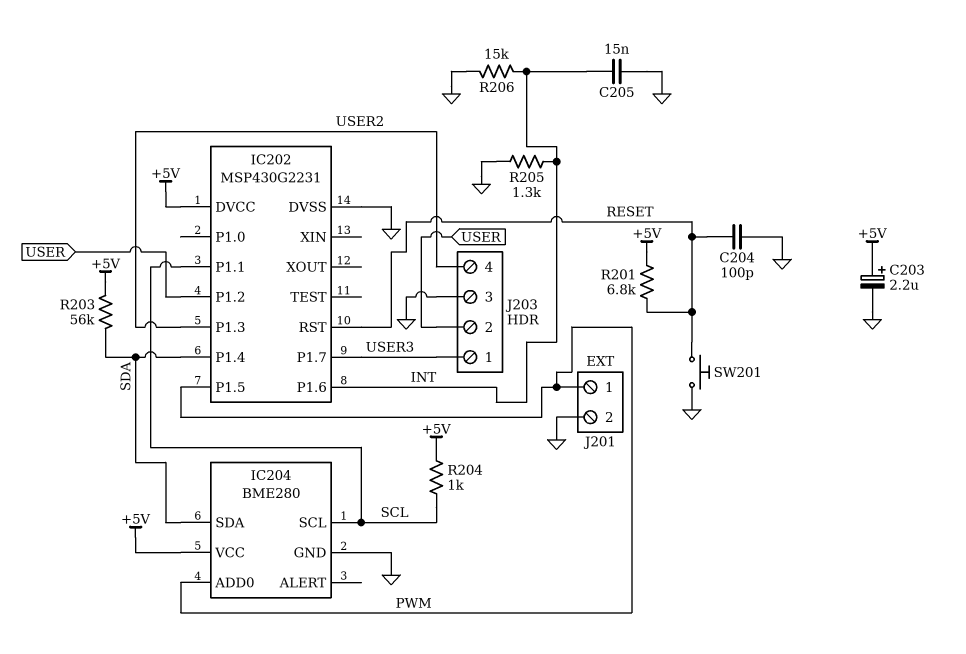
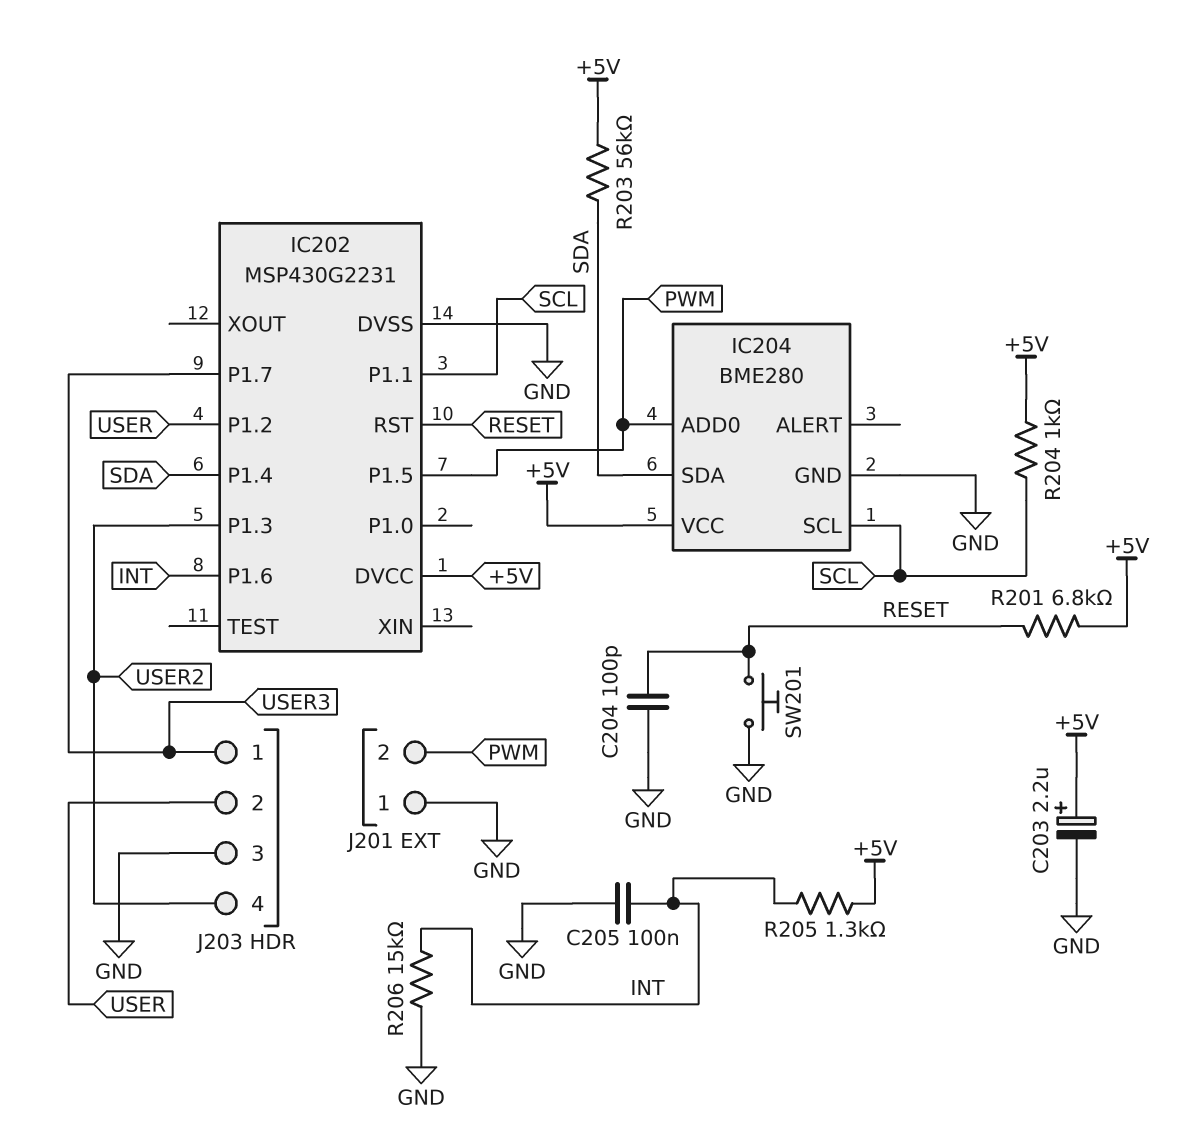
C205: 15nF (GND, INT) -> 100nF (GND, INT)
J201 pin 1: PWM -> GND
J201 pin 2: GND -> PWM
R205: 1.3k (GND, INT) -> 1.3k (+5V, INT)

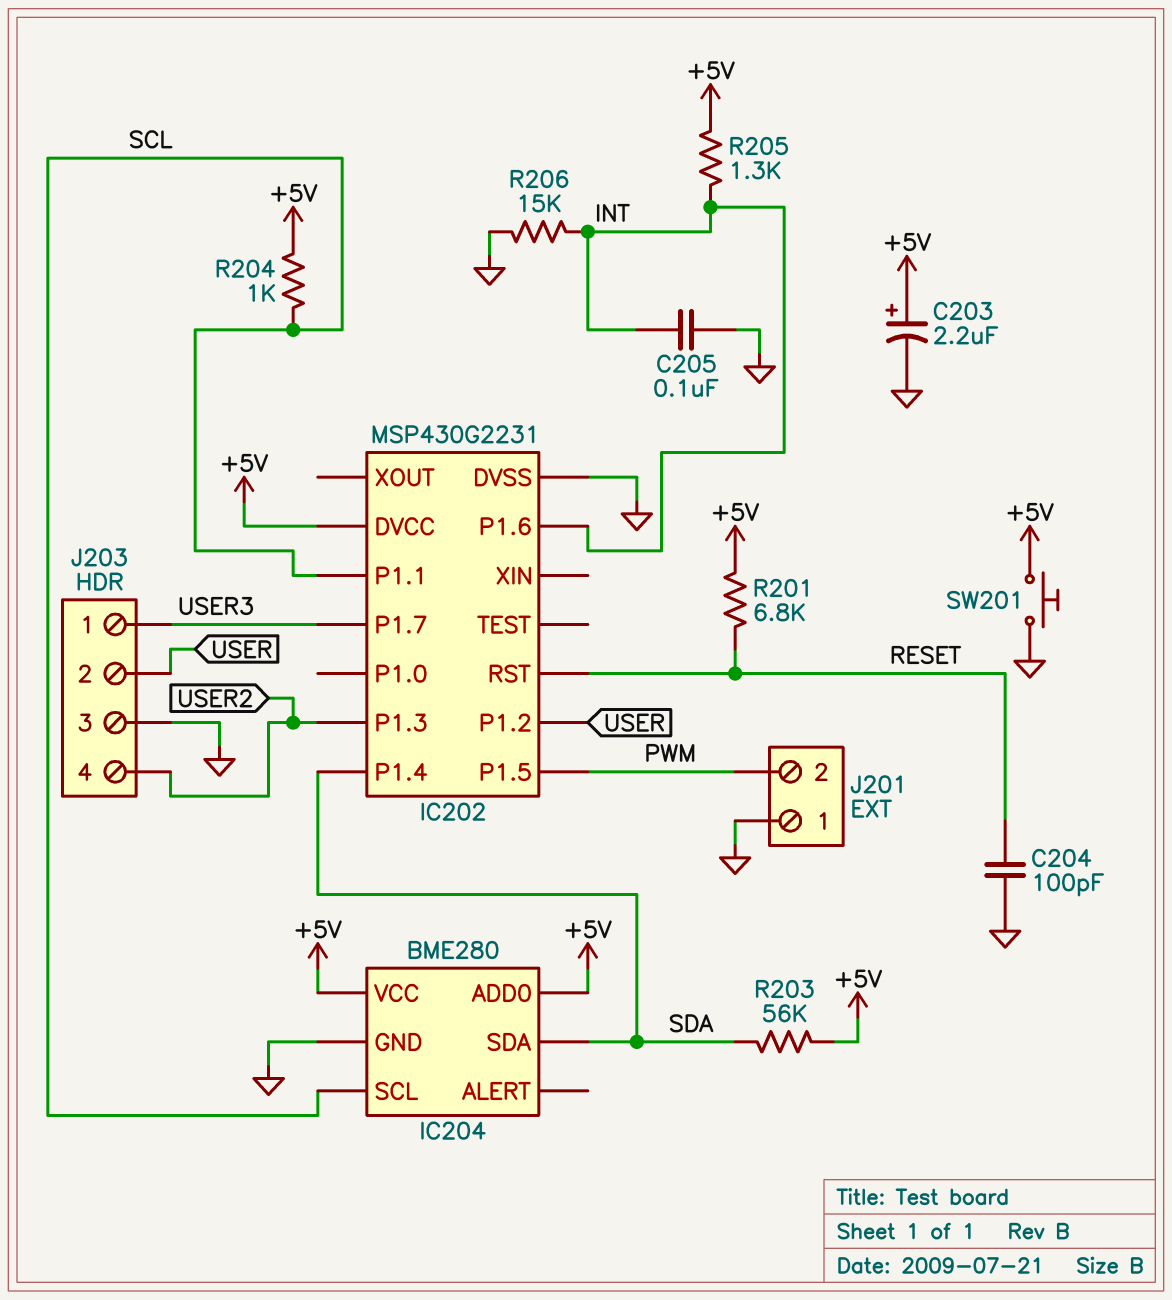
IC204 pin ADD0: PWM -> +5V
SW201: button (GND, RESET) -> button (+5V, GND)

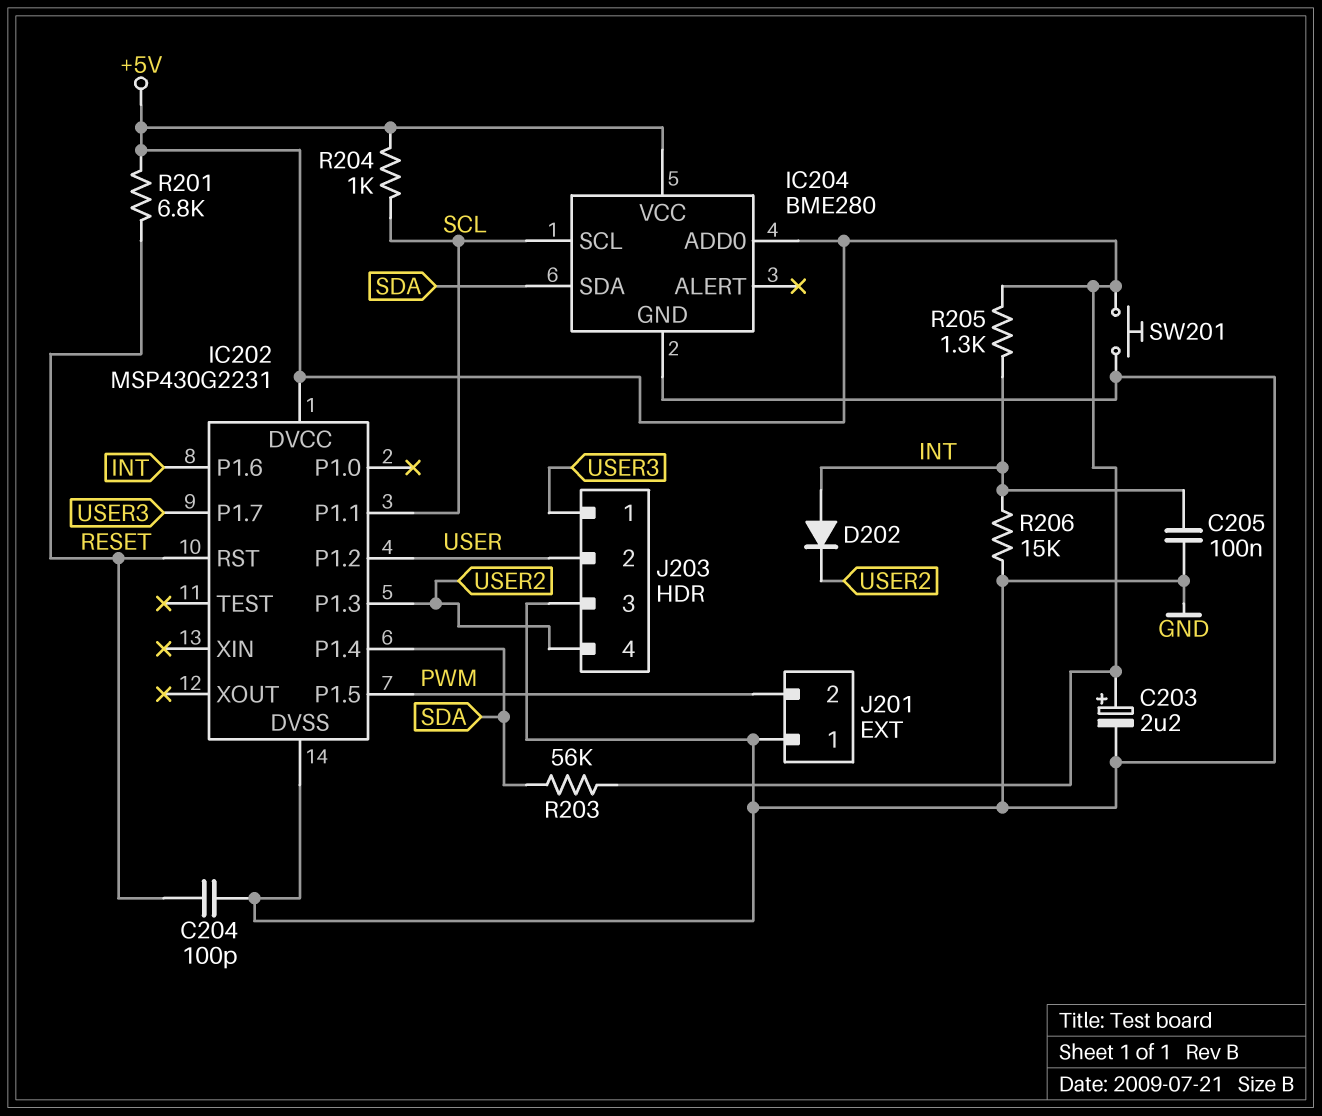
D202: none -> diode (A INT, K USER2)

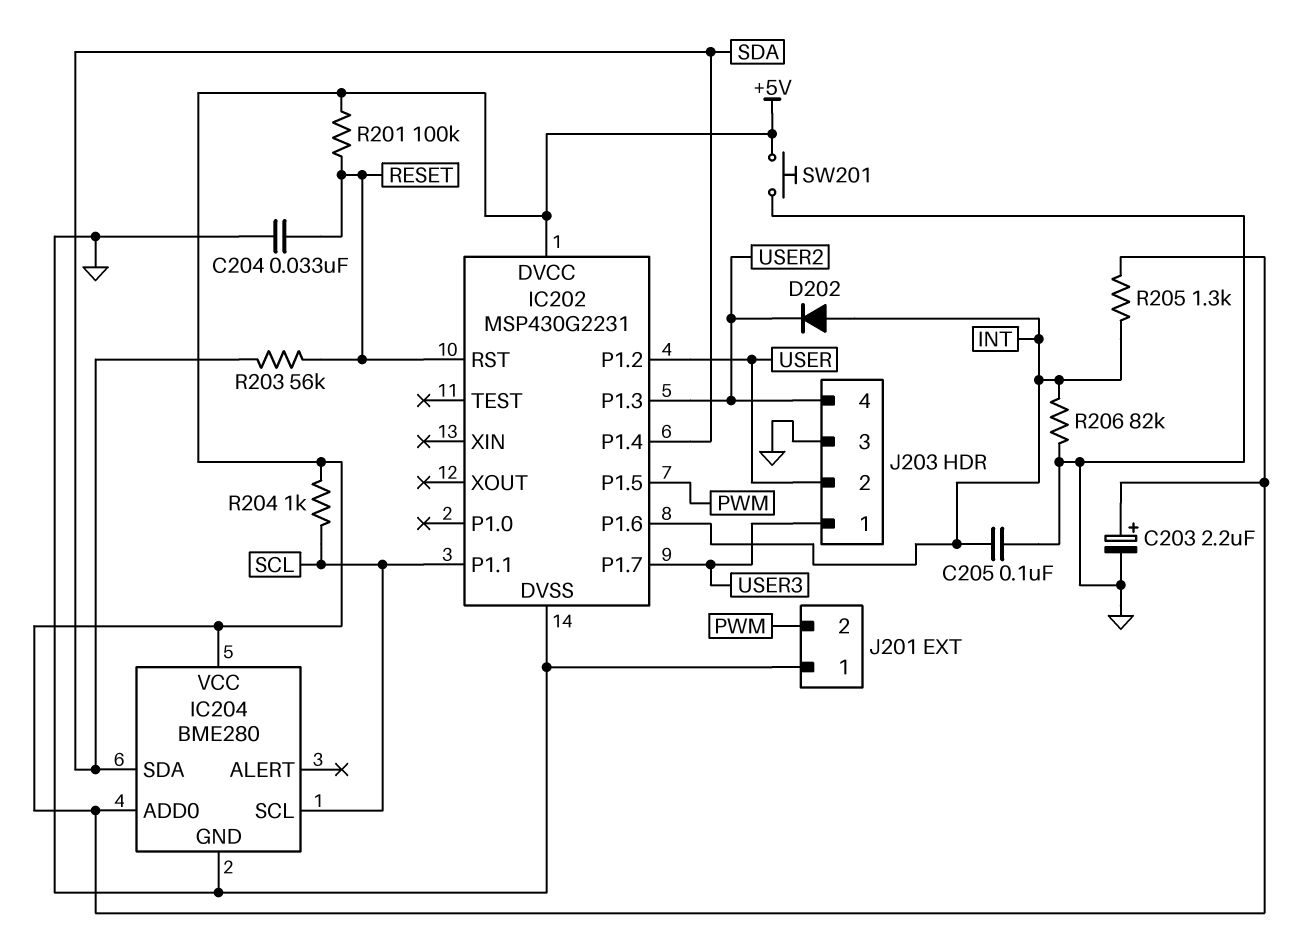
C204: 100pF (GND, RESET) -> 33nF (GND, RESET)
R201: 6.8k (+5V, RESET) -> 100k (+5V, RESET)
R203: 56k (+5V, SDA) -> 56k (RESET, SDA)
R206: 15k (GND, INT) -> 82k (GND, INT)

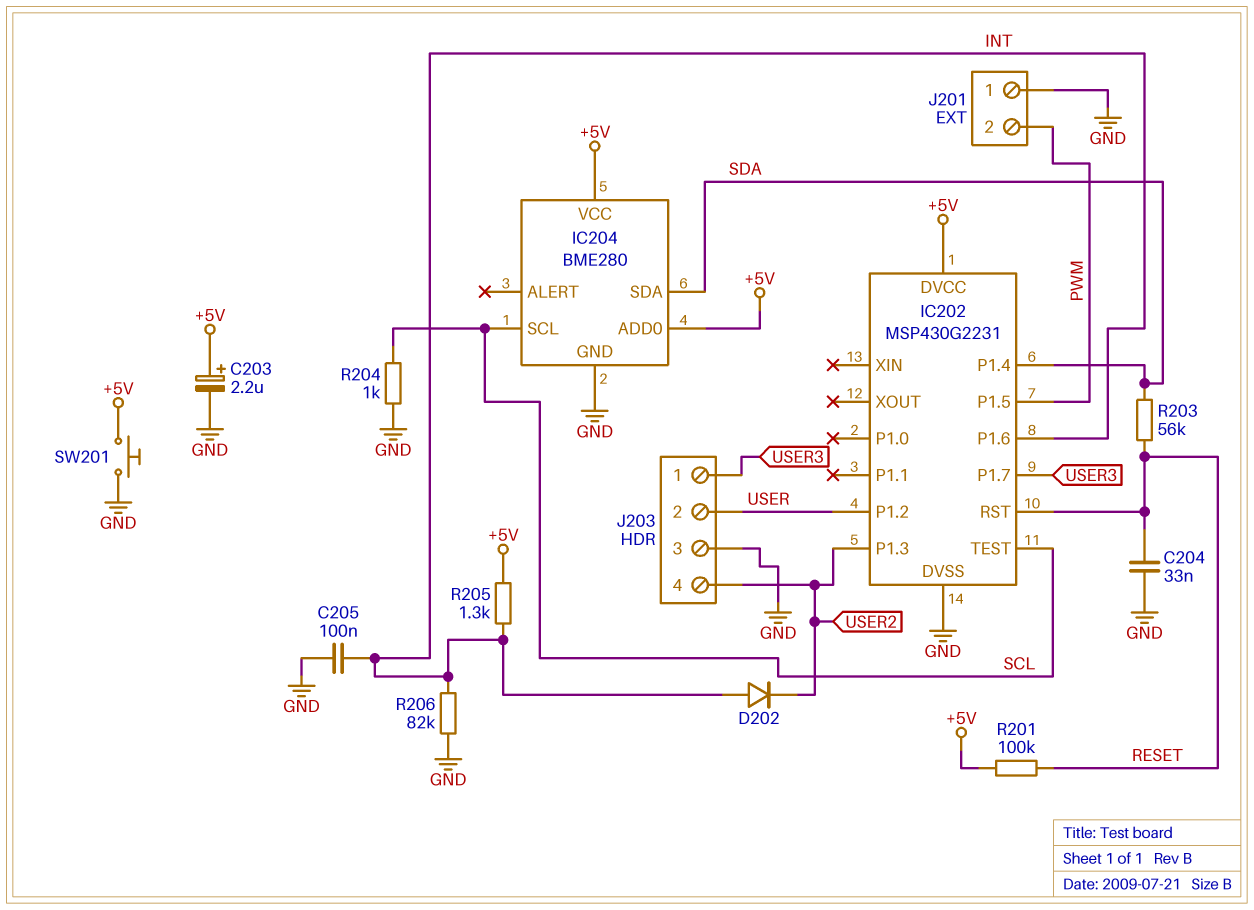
IC202 pin P1.1: SCL -> none
IC202 pin TEST: none -> SCL
R204: 1k (+5V, SCL) -> 1k (GND, SCL)

